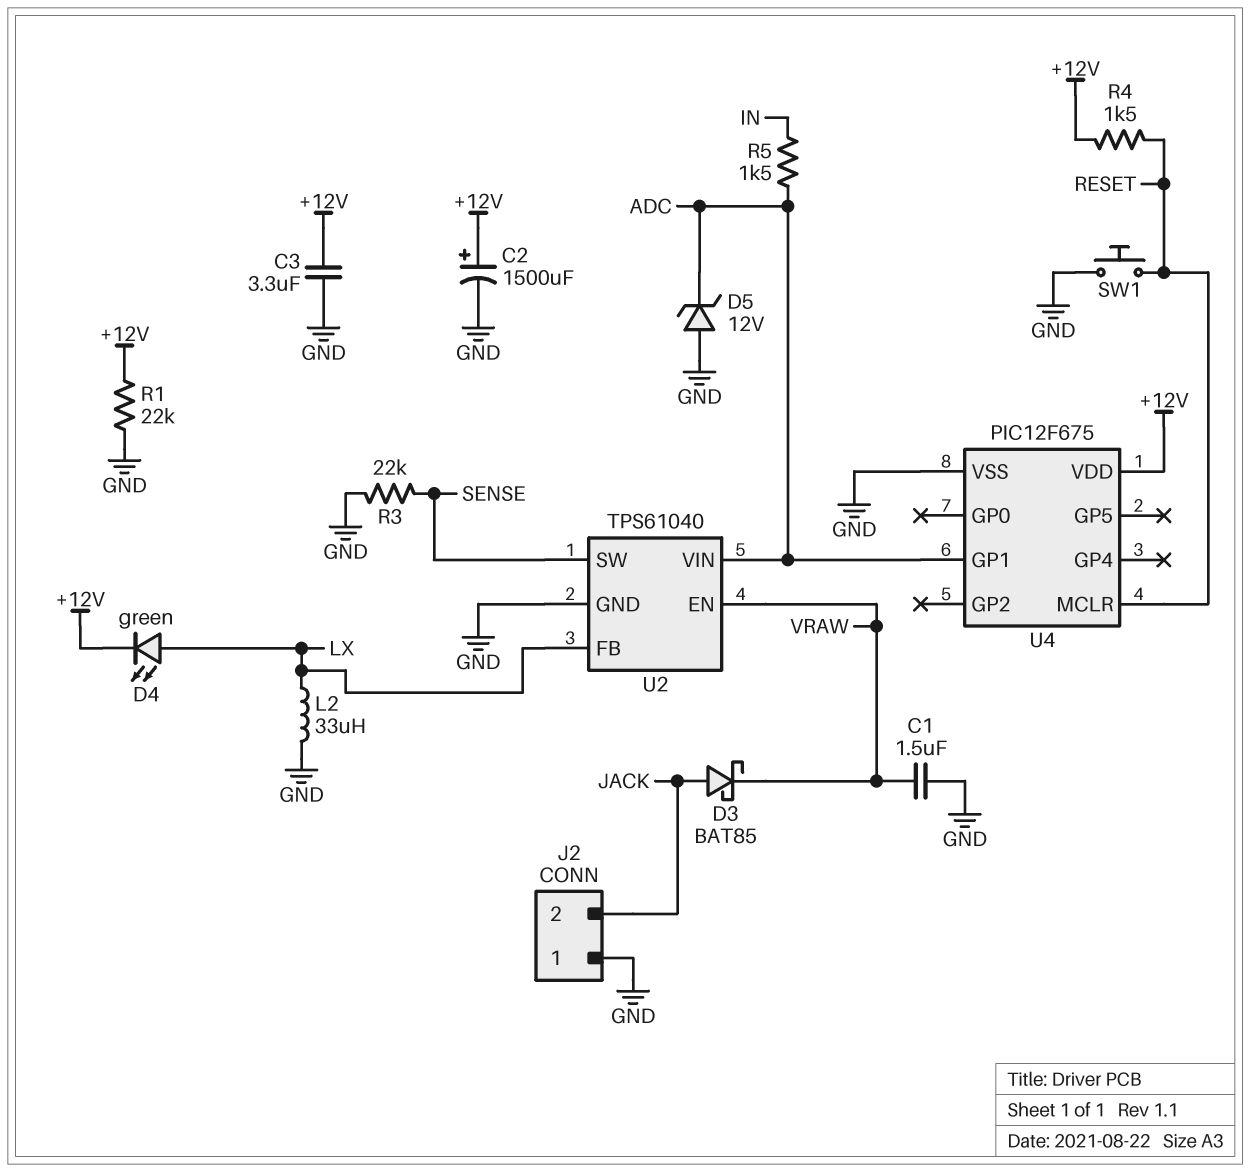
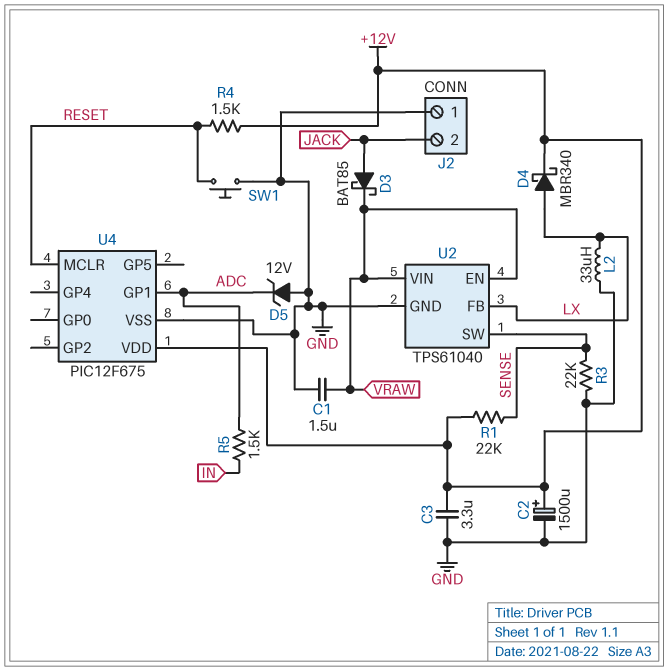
D4: LED green (A LX, K +12V) -> schottky MBR340 (A LX, K +12V)
R1: 22k (+12V, GND) -> 22k (+12V, SENSE)
U2 pin VIN: ADC -> VRAW

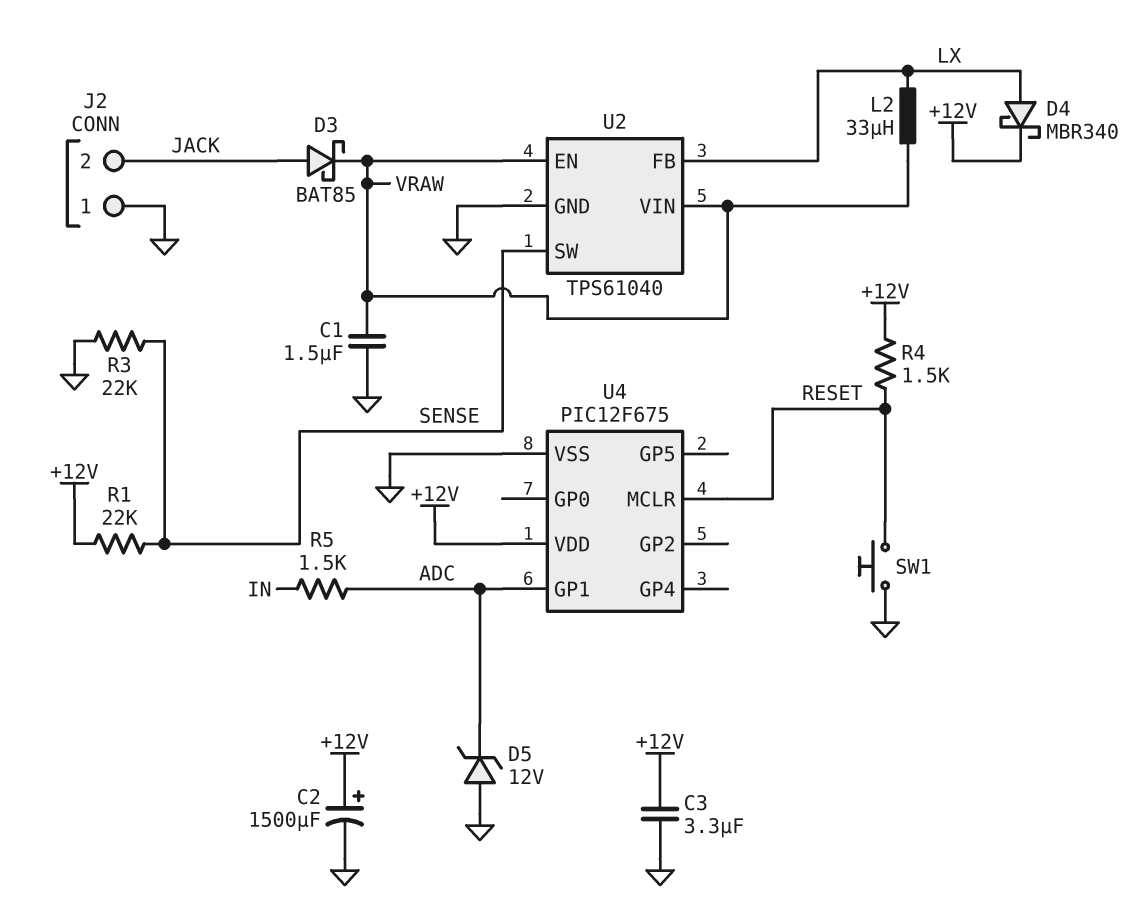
L2: 33uH (GND, LX) -> 33uH (LX, VRAW)

